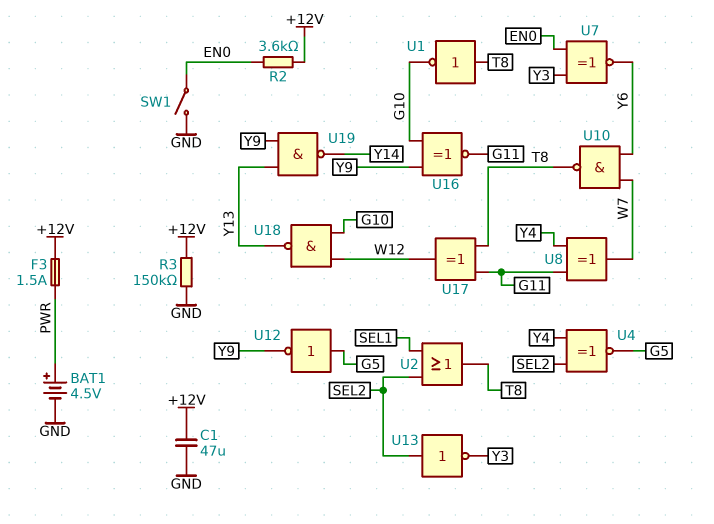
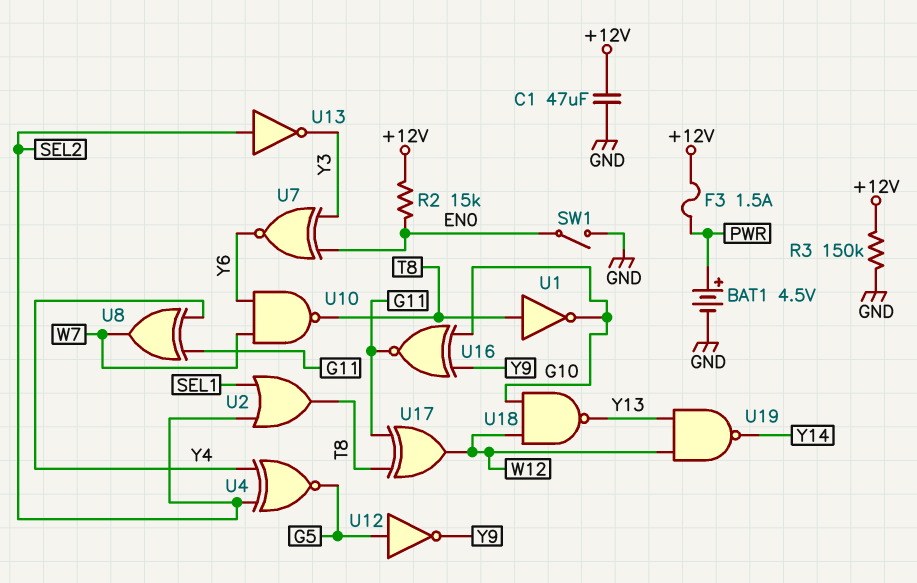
R2: 3.6k (+12V, EN0) -> 15k (+12V, EN0)
U19: NAND (in Y9, in Y13, out Y14) -> NAND (in W12, in Y13, out Y14)

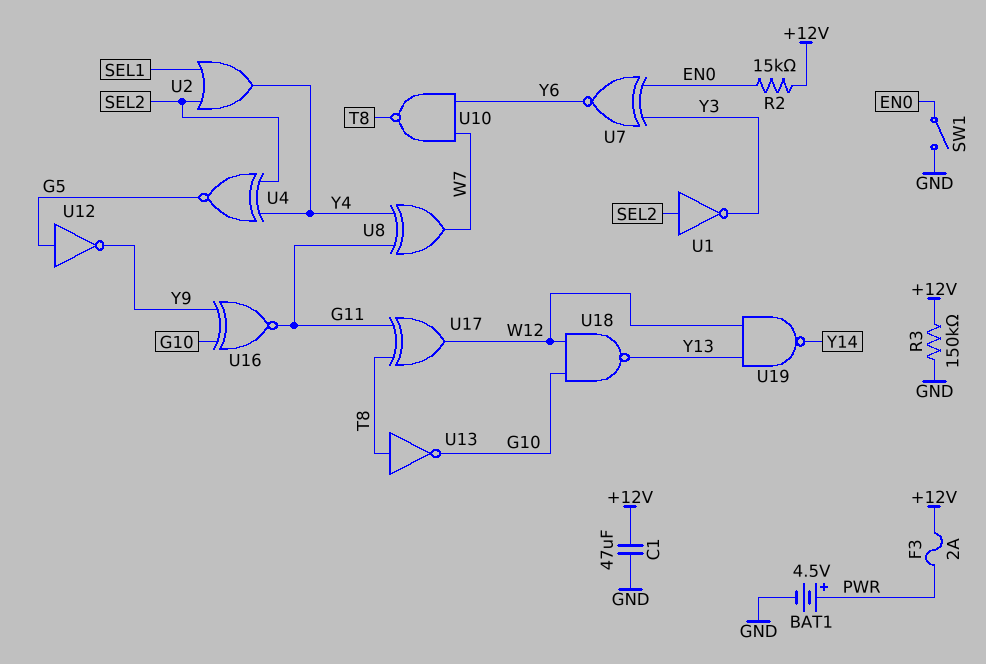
F3: 1.5A (+12V, PWR) -> 2A (+12V, PWR)
U1: NOT (in T8, out G10) -> NOT (in SEL2, out Y3)
U2: OR (in SEL1, in SEL2, out T8) -> OR (in SEL1, in SEL2, out Y4)
U13: NOT (in SEL2, out Y3) -> NOT (in T8, out G10)

